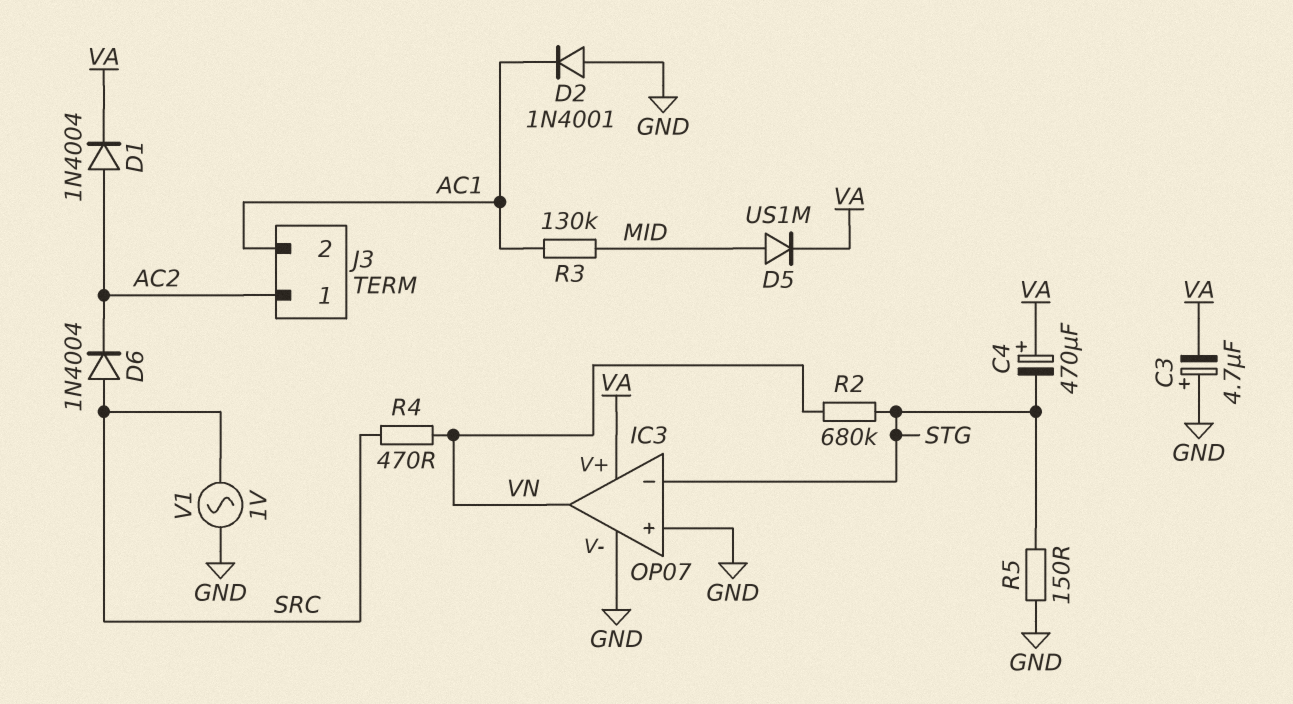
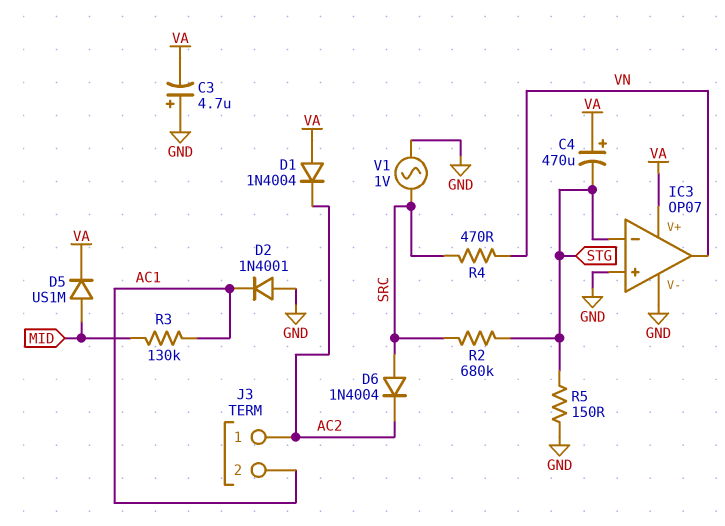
D1: diode 1N4004 (A AC2, K VA) -> diode 1N4004 (A VA, K AC2)
R2: 680k (STG, VN) -> 680k (SRC, STG)

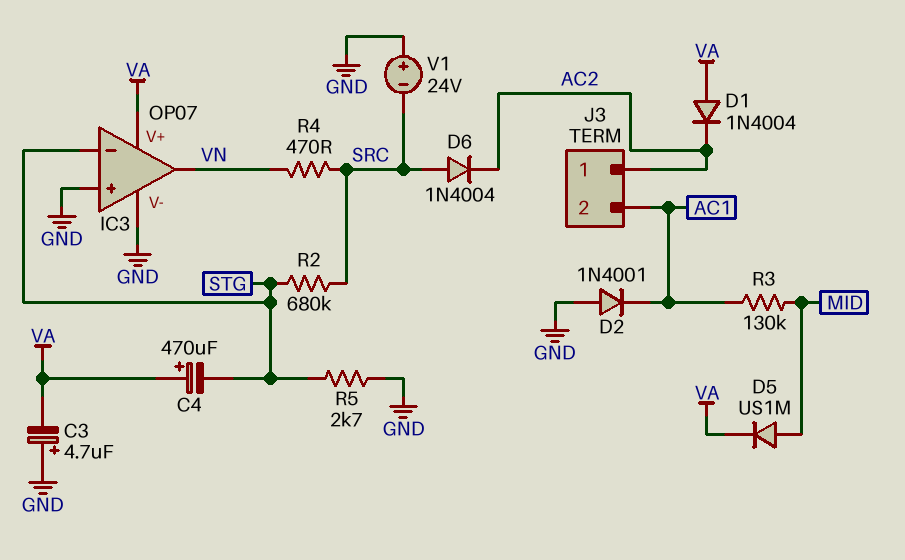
R5: 150 (GND, STG) -> 2.7k (GND, STG)
V1: AC 1V (GND, SRC) -> 24V (plus GND, minus SRC)

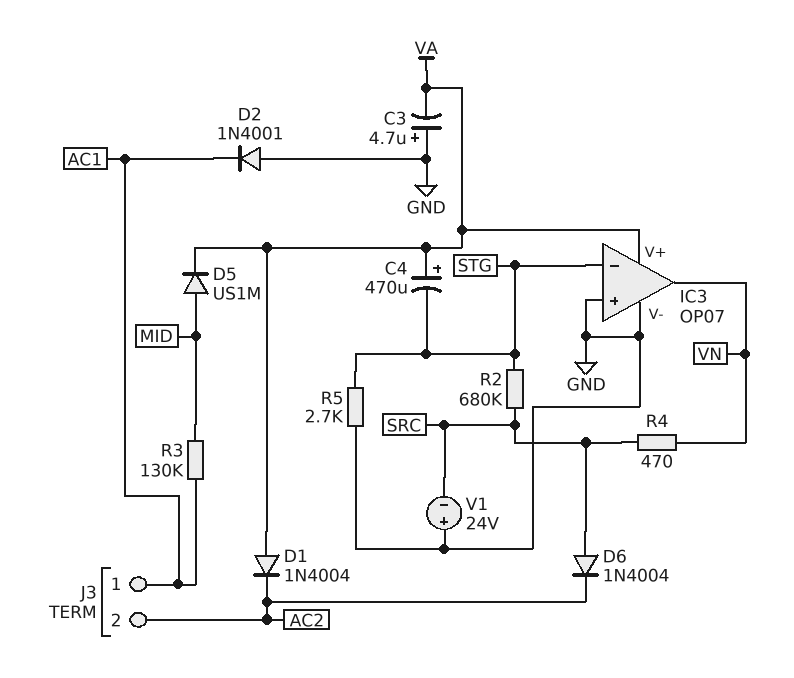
J3 pin 1: AC2 -> AC1
J3 pin 2: AC1 -> AC2

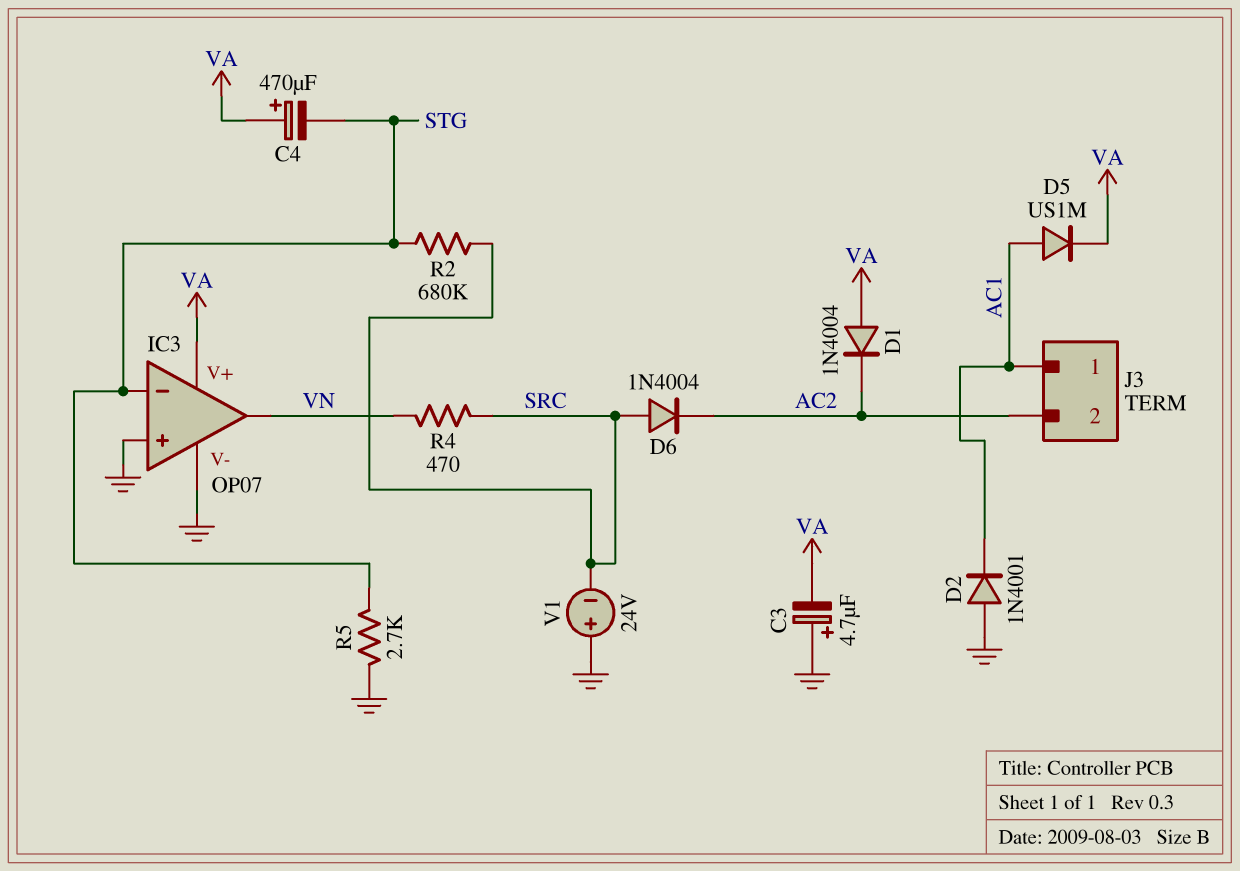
D5: diode US1M (A MID, K VA) -> diode US1M (A AC1, K VA)
R3: 130k (AC1, MID) -> none

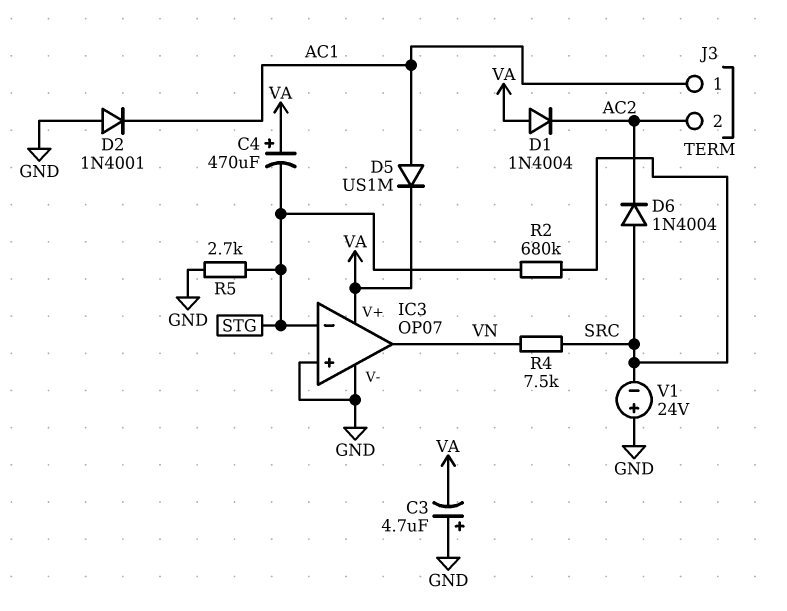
R4: 470 (SRC, VN) -> 7.5k (SRC, VN)

